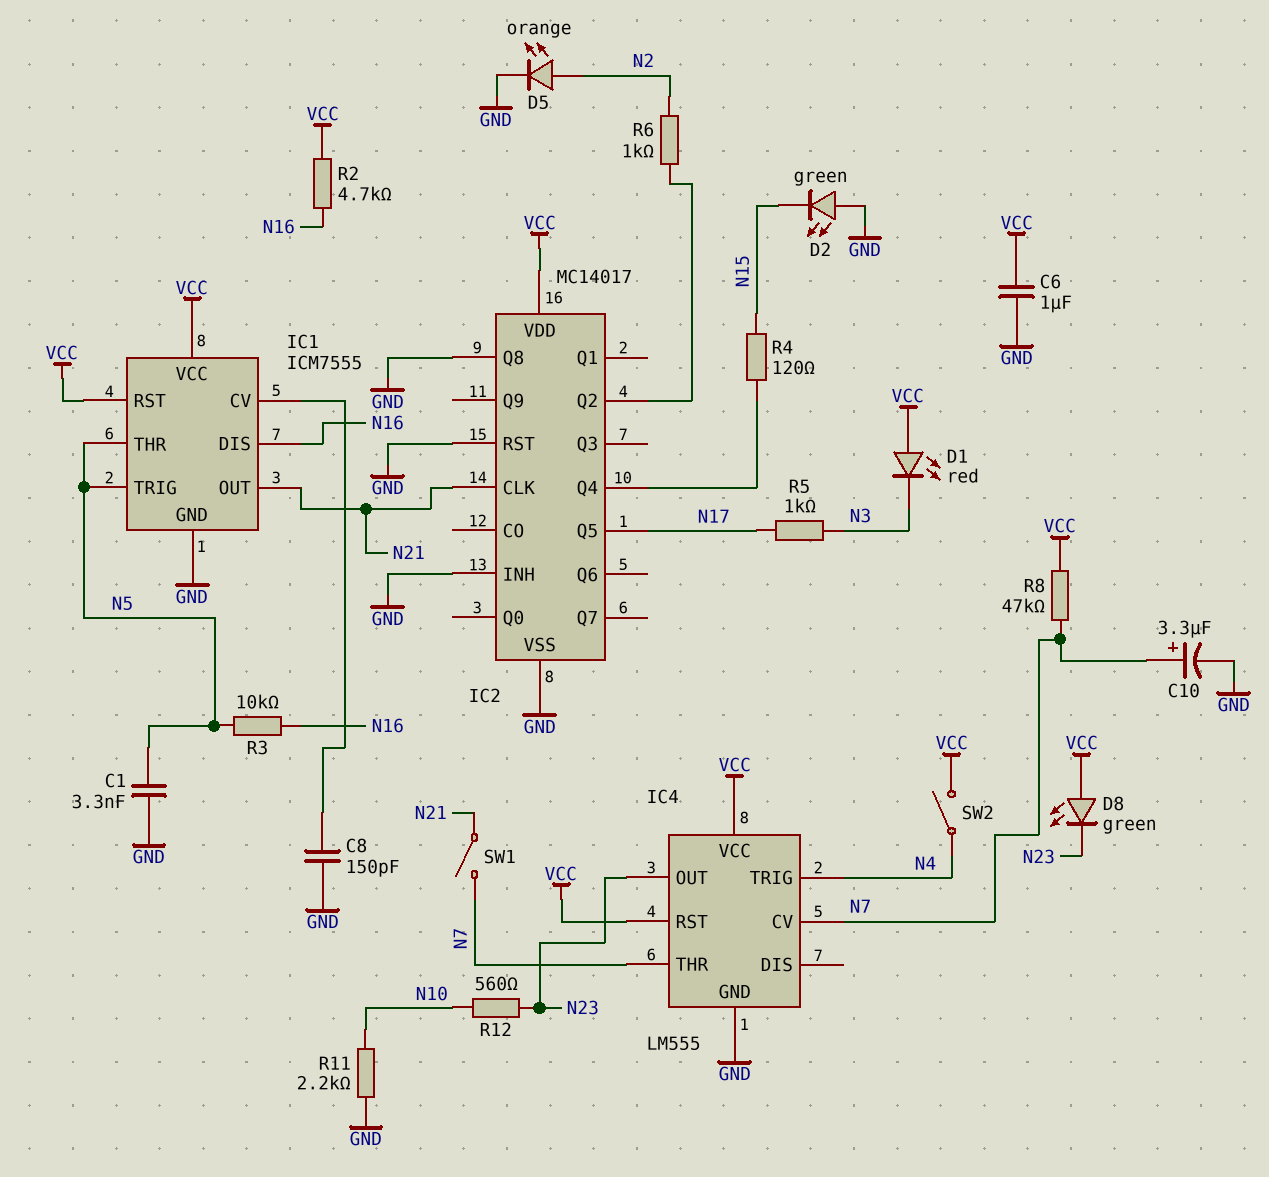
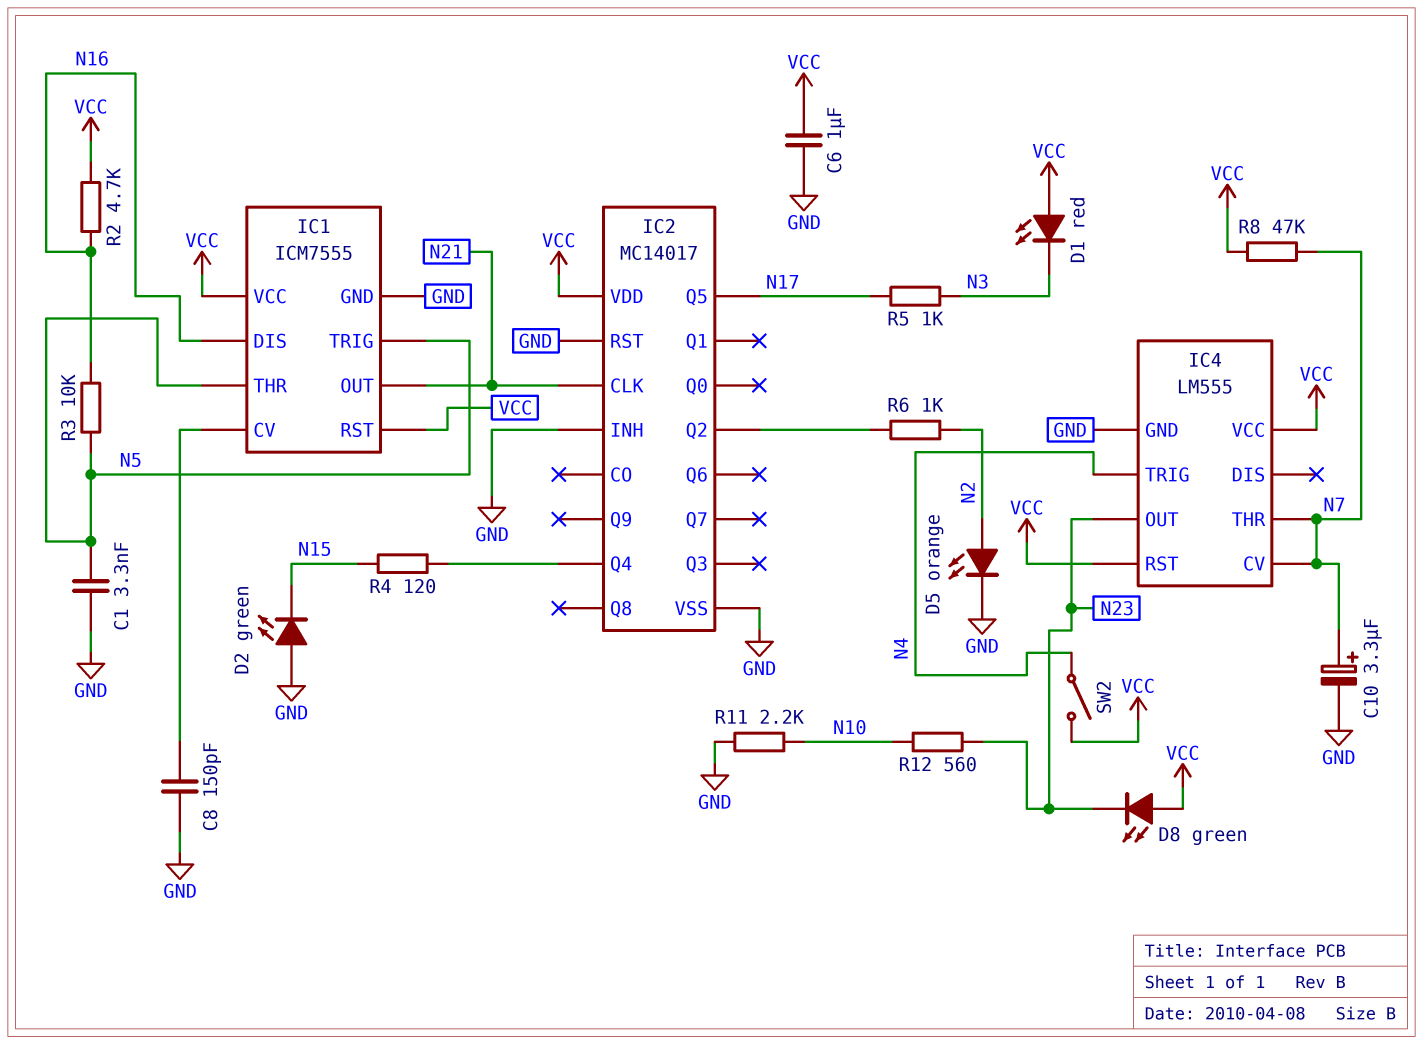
IC2 pin Q8: GND -> none
SW1: switch (N7, N21) -> none

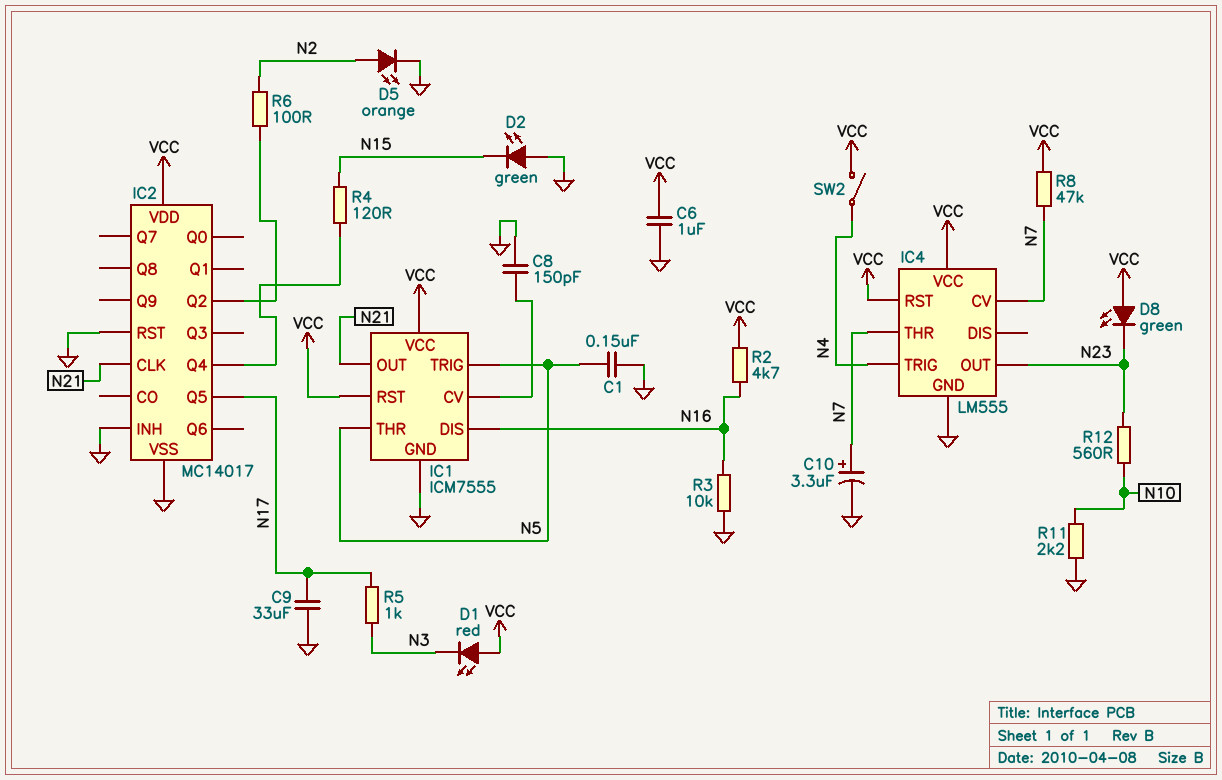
C1: 3.3nF (GND, N5) -> 150nF (GND, N5)
C9: none -> 33uF (GND, N17)
R3: 10k (N5, N16) -> 10k (GND, N16)
R6: 1k (IC2/Q2, N2) -> 100 (IC2/Q2, N2)

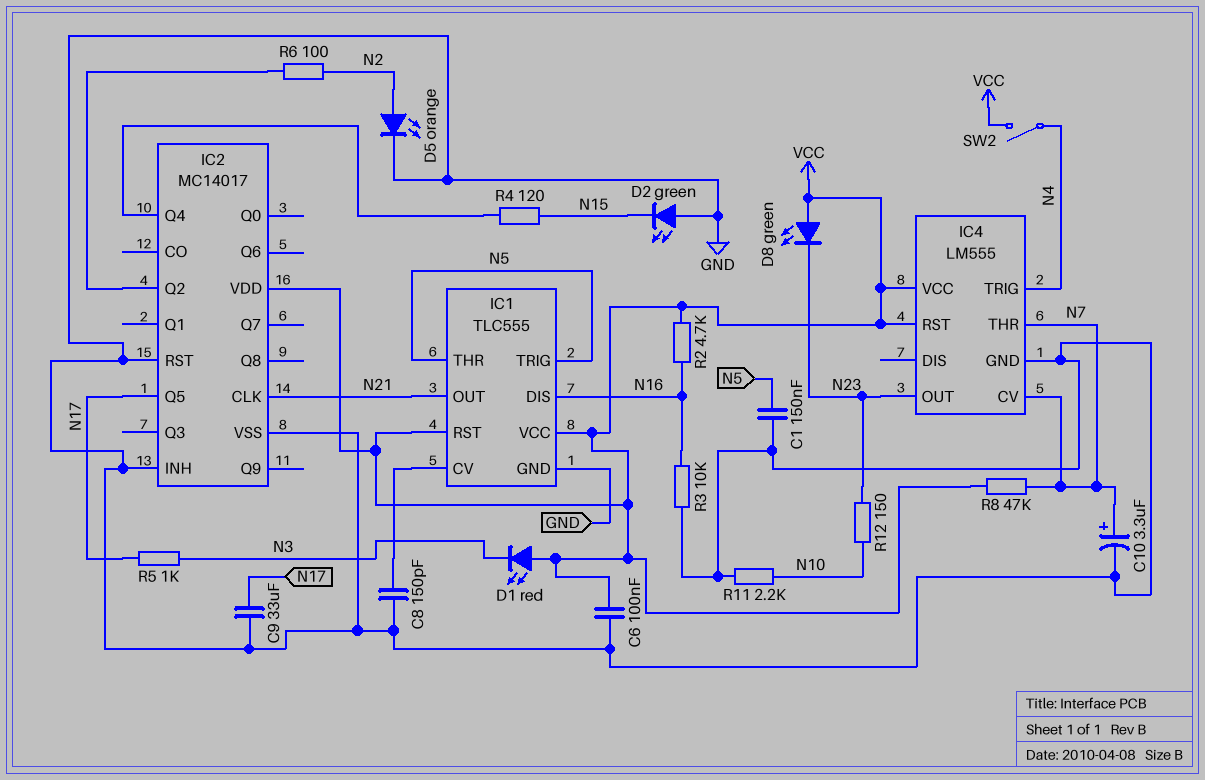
C6: 1uF (GND, VCC) -> 100nF (GND, VCC)
IC1: ICM7555 -> TLC555
R12: 560 (N10, N23) -> 150 (N10, N23)

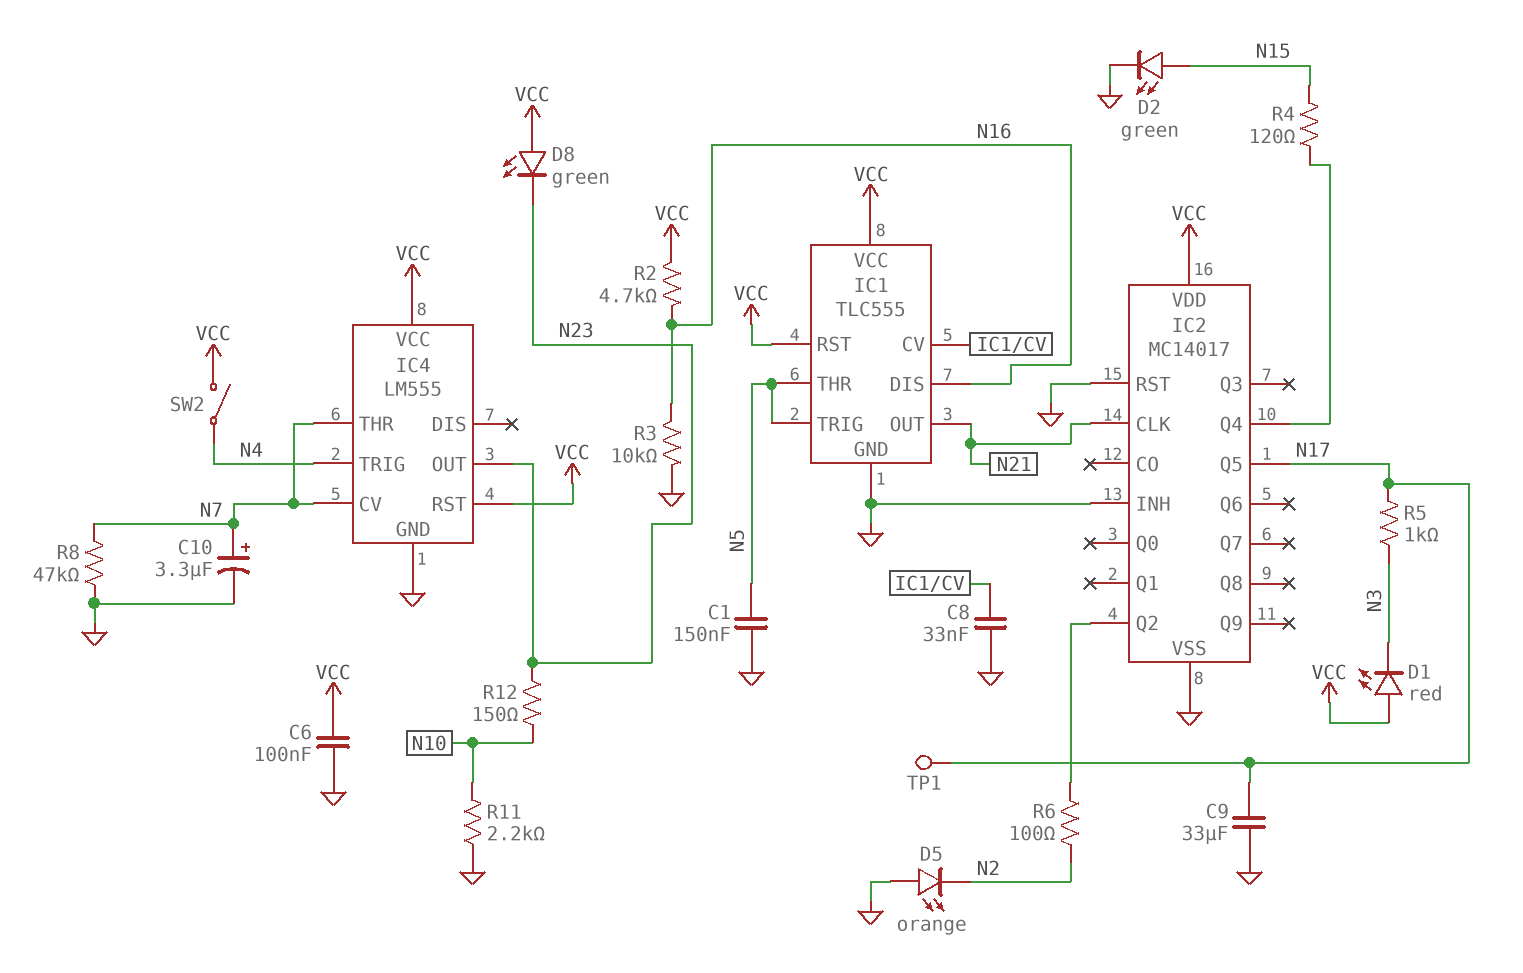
C8: 150pF (GND, IC1/CV) -> 33nF (GND, IC1/CV)
D2: LED green (A GND, K N15) -> LED green (A N15, K GND)
D5: LED orange (A N2, K GND) -> LED orange (A GND, K N2)
R8: 47k (N7, VCC) -> 47k (GND, N7)
TP1: none -> test point (N17)

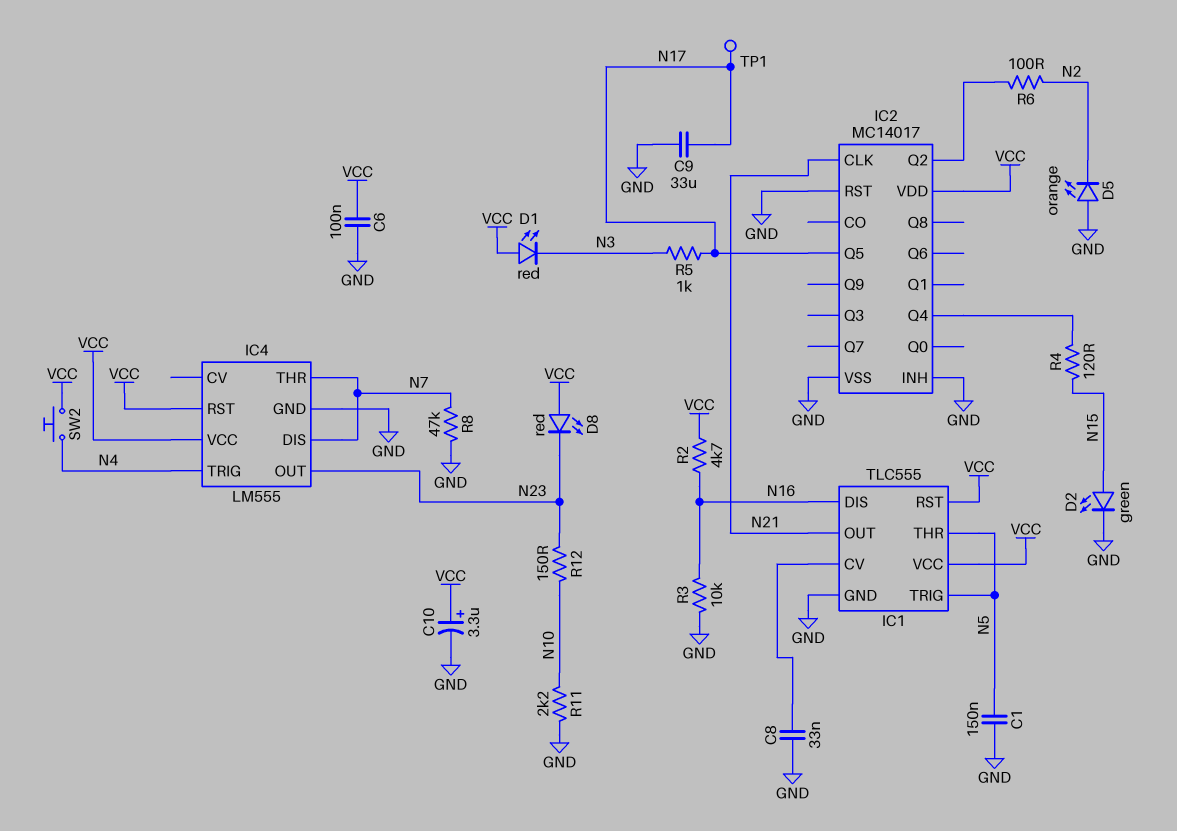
C10: 3.3uF (plus N7, minus GND) -> 3.3uF (plus VCC, minus GND)
D8: LED green (A VCC, K N23) -> LED red (A VCC, K N23)
IC4 pin CV: N7 -> none
IC4 pin DIS: none -> N7
SW2: switch (N4, VCC) -> button (N4, VCC)

